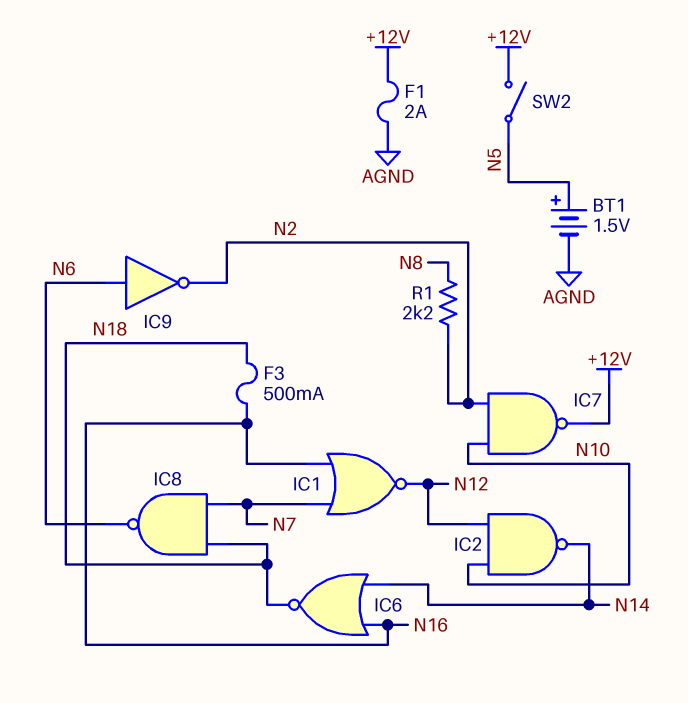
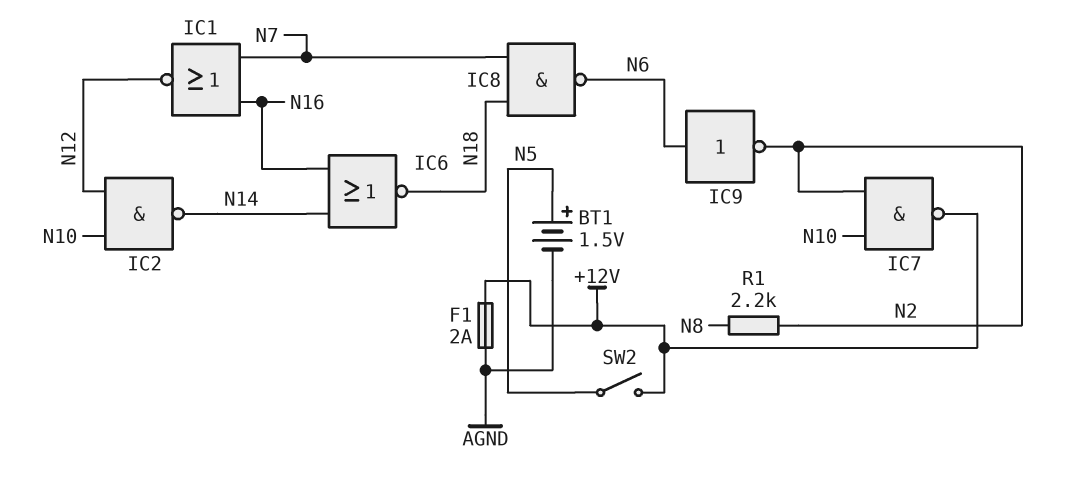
F3: 500mA (N16, N18) -> none

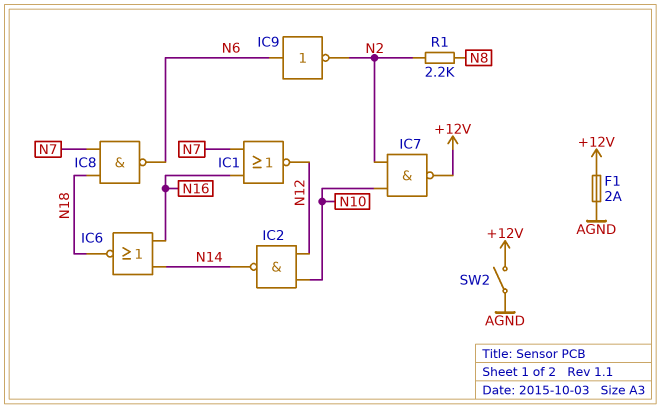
BT1: 1.5V (plus N5, minus AGND) -> none
SW2: switch (+12V, N5) -> switch (+12V, AGND)

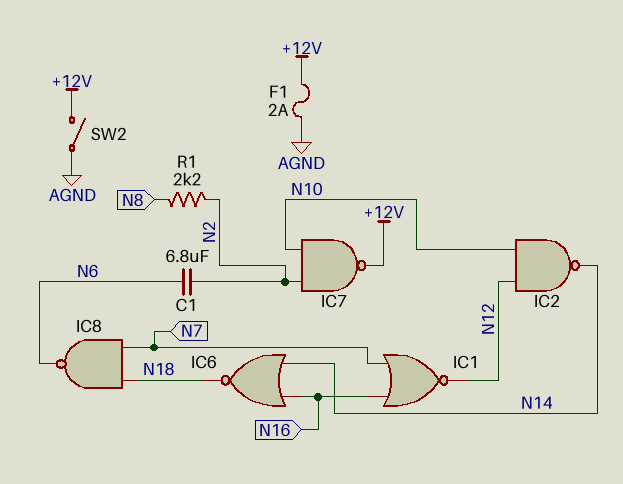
C1: none -> 6.8uF (N2, N6)
IC9: NOT (in N6, out N2) -> none

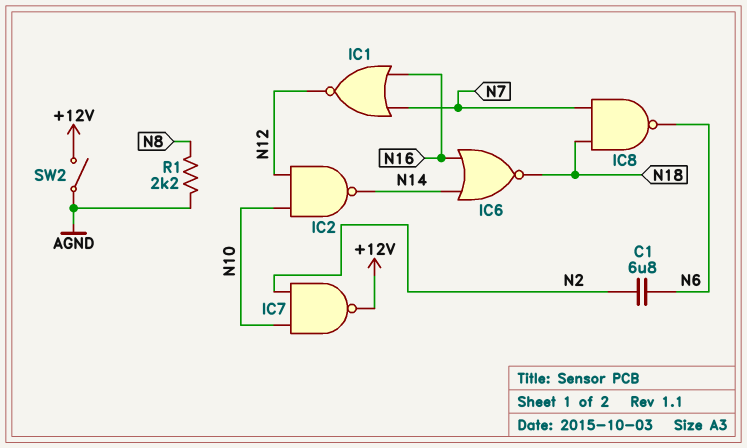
F1: 2A (+12V, AGND) -> none
R1: 2.2k (N2, N8) -> 2.2k (AGND, N8)

